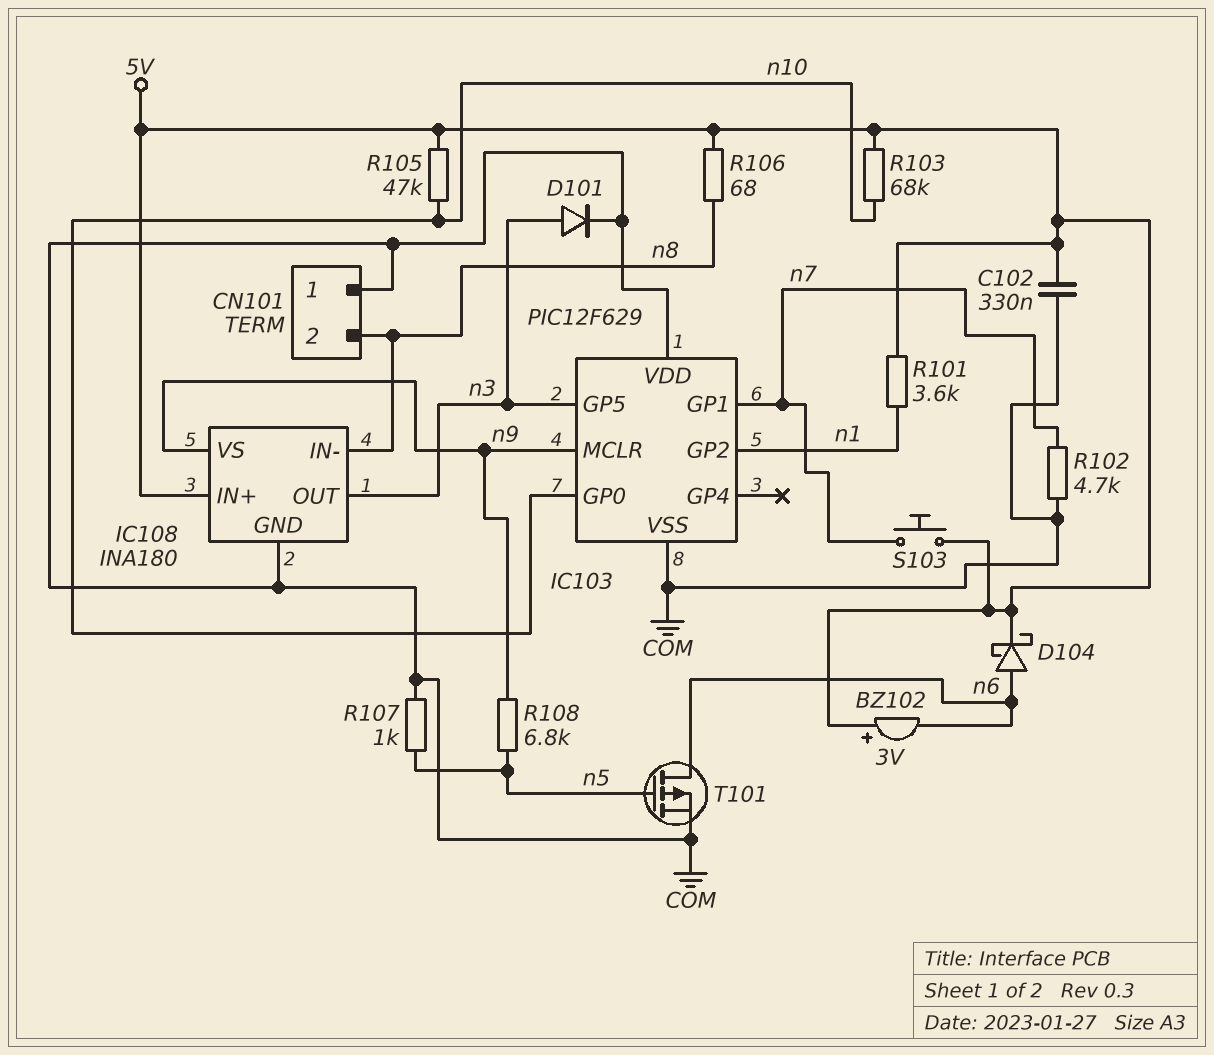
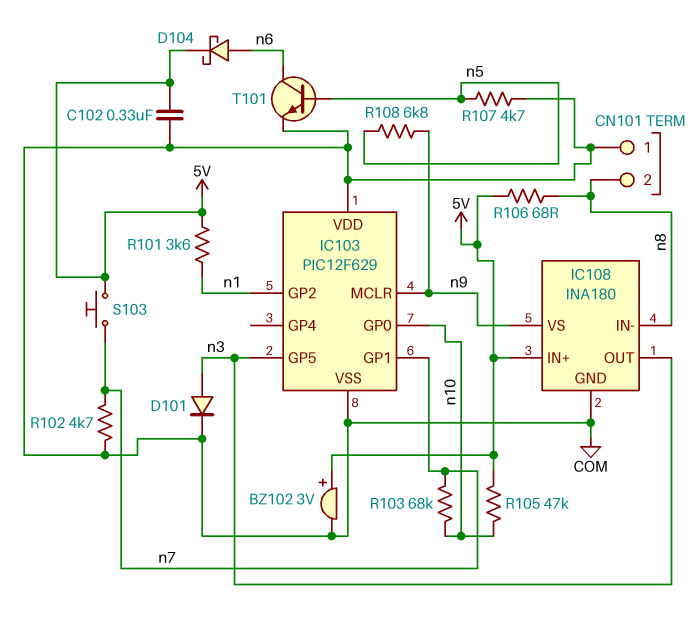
BZ102: buzzer 3V (plus 5V, minus n6) -> buzzer 3V (plus 5V, minus COM)
R103: 68k (5V, n10) -> 68k (n7, n10)
R107: 1k (COM, n5) -> 4.7k (COM, n5)
T101: PMOS (G n5, D n6, S COM) -> NPN (B n5, C n6, E COM)

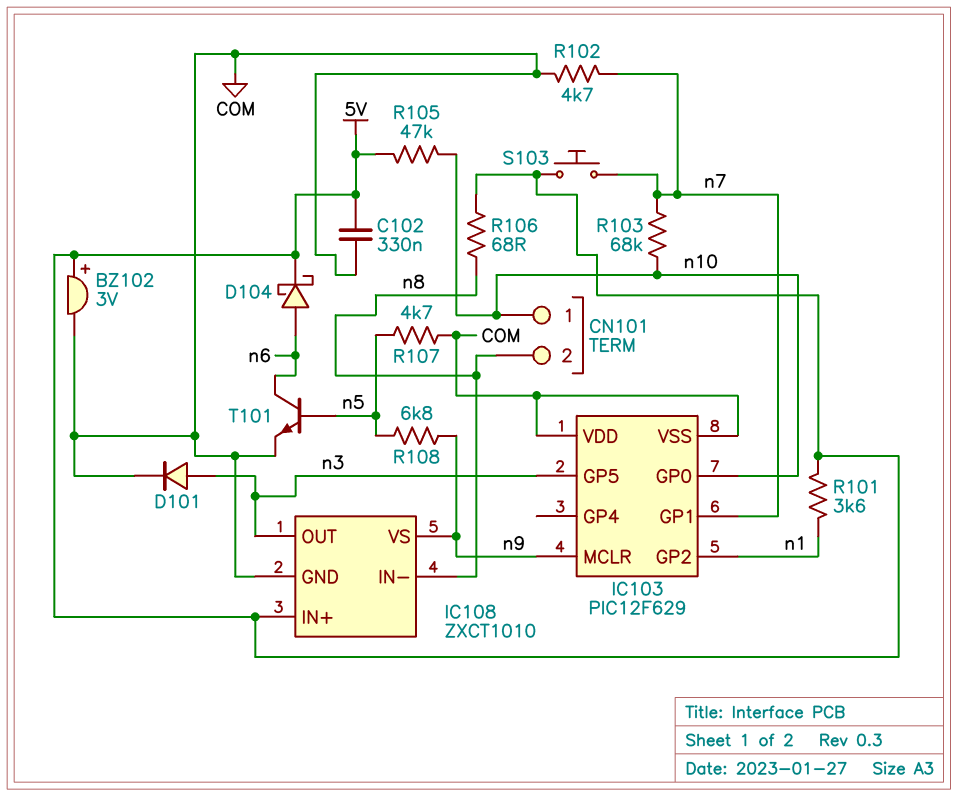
CN101 pin 1: COM -> n10
IC108: INA180 -> ZXCT1010

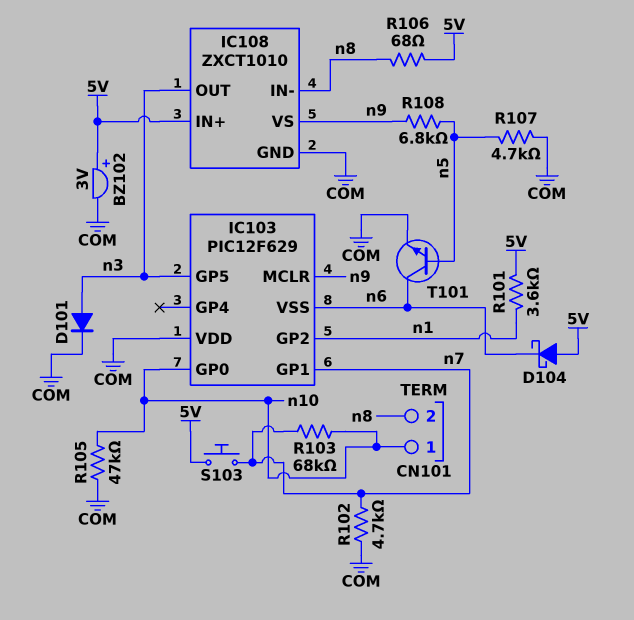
C102: 330nF (5V, COM) -> none
D104: schottky (A n6, K 5V) -> schottky (A 5V, K n6)
IC103 pin VSS: COM -> n6
R105: 47k (5V, n10) -> 47k (COM, n10)

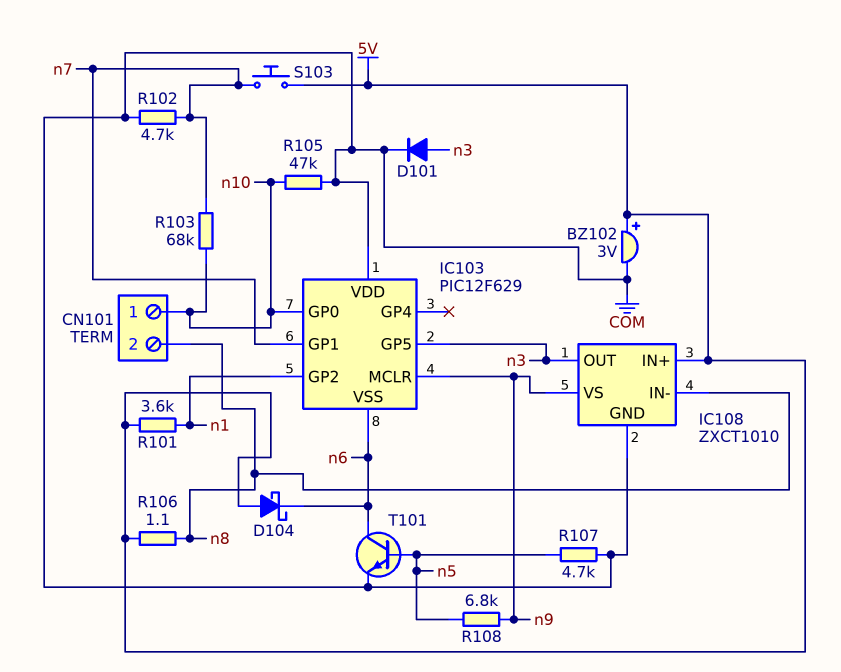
R106: 68 (5V, n8) -> 1.1 (5V, n8)

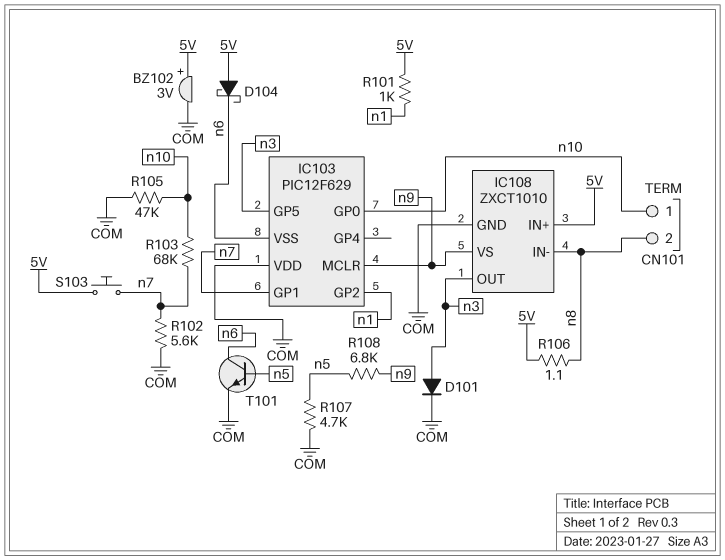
R101: 3.6k (5V, n1) -> 1k (5V, n1)
R102: 4.7k (COM, n7) -> 5.6k (COM, n7)

